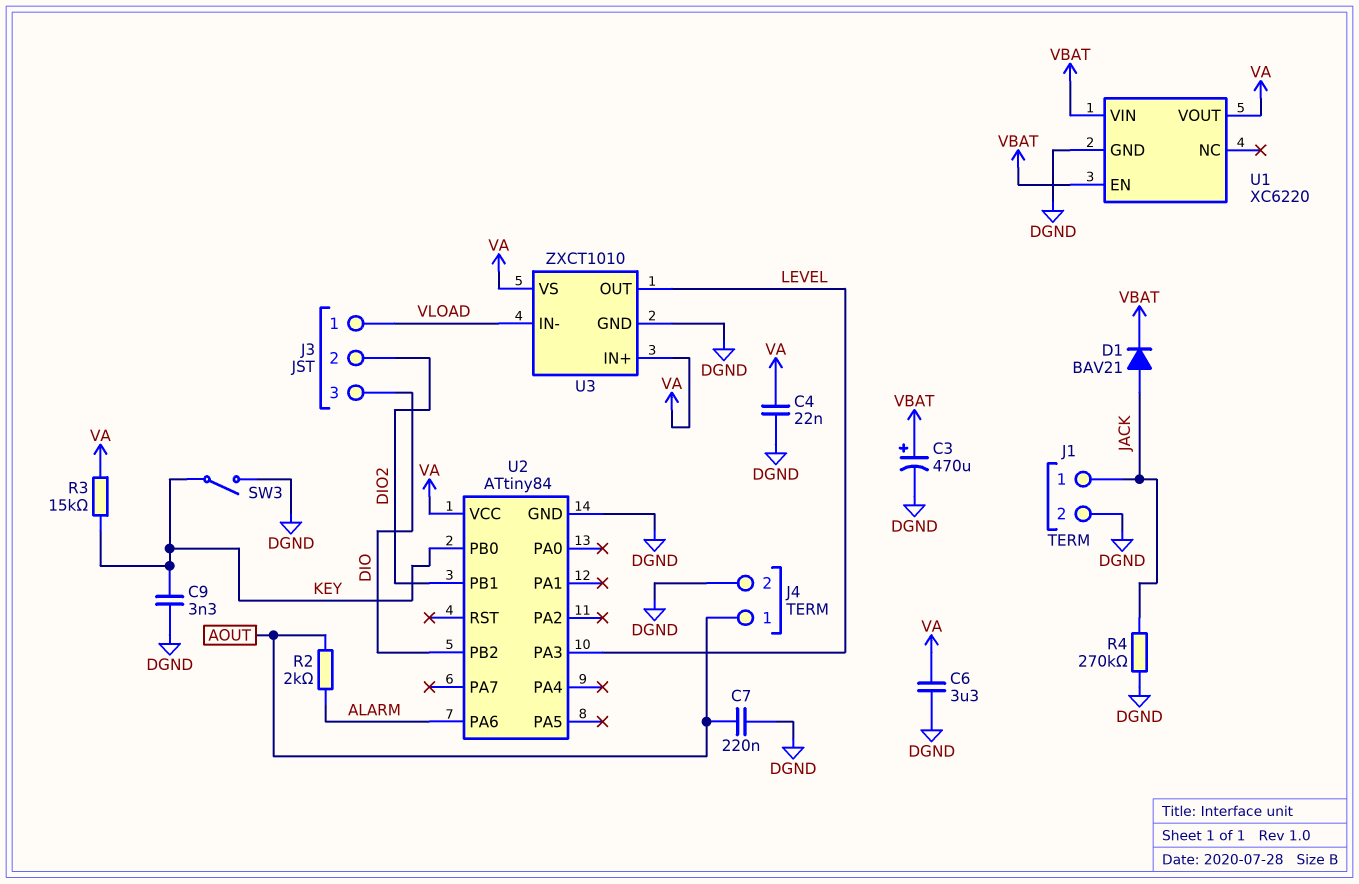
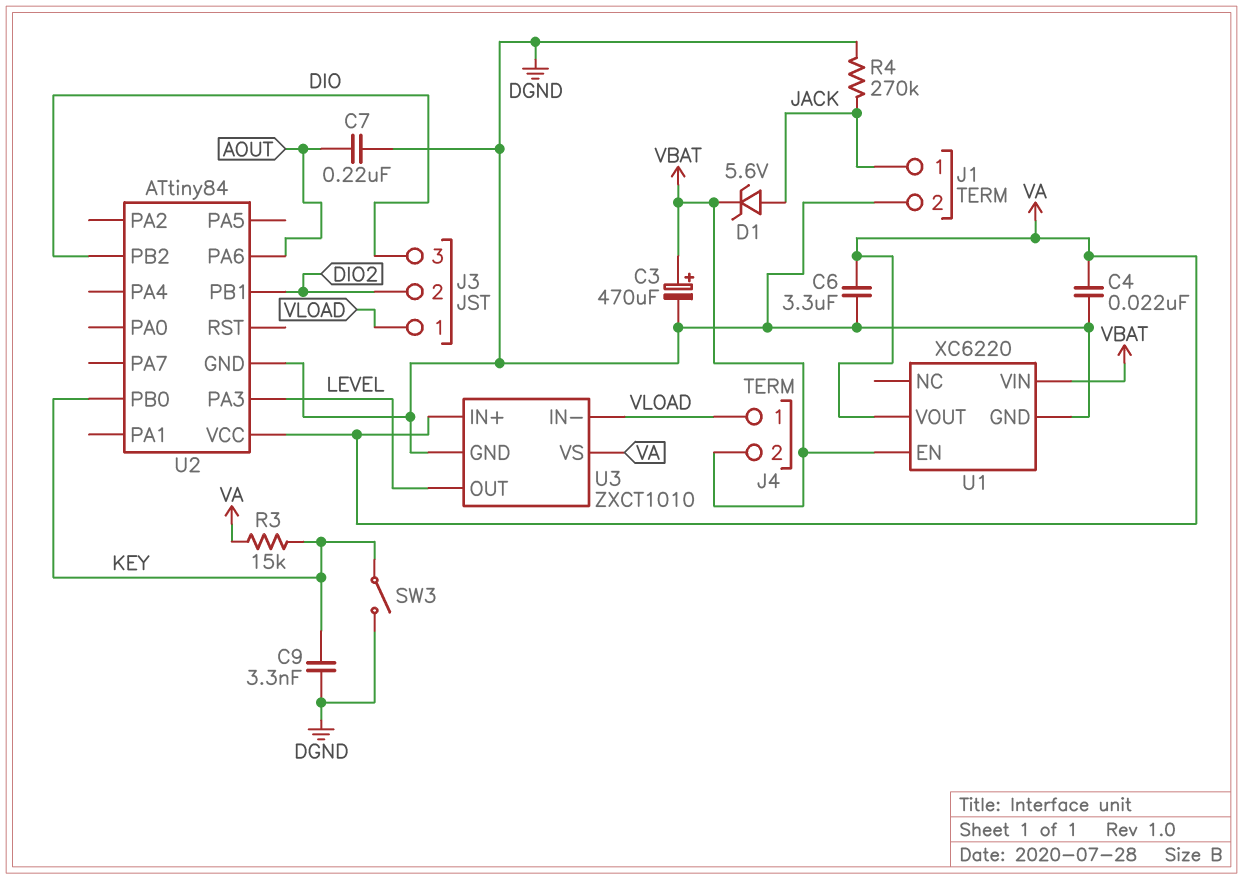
D1: diode BAV21 (A JACK, K VBAT) -> zener 5.6V (A JACK, K VBAT)
J4 pin 1: AOUT -> VLOAD
J4 pin 2: DGND -> VBAT
R2: 2k (ALARM, AOUT) -> none
U2 pin PA6: ALARM -> AOUT

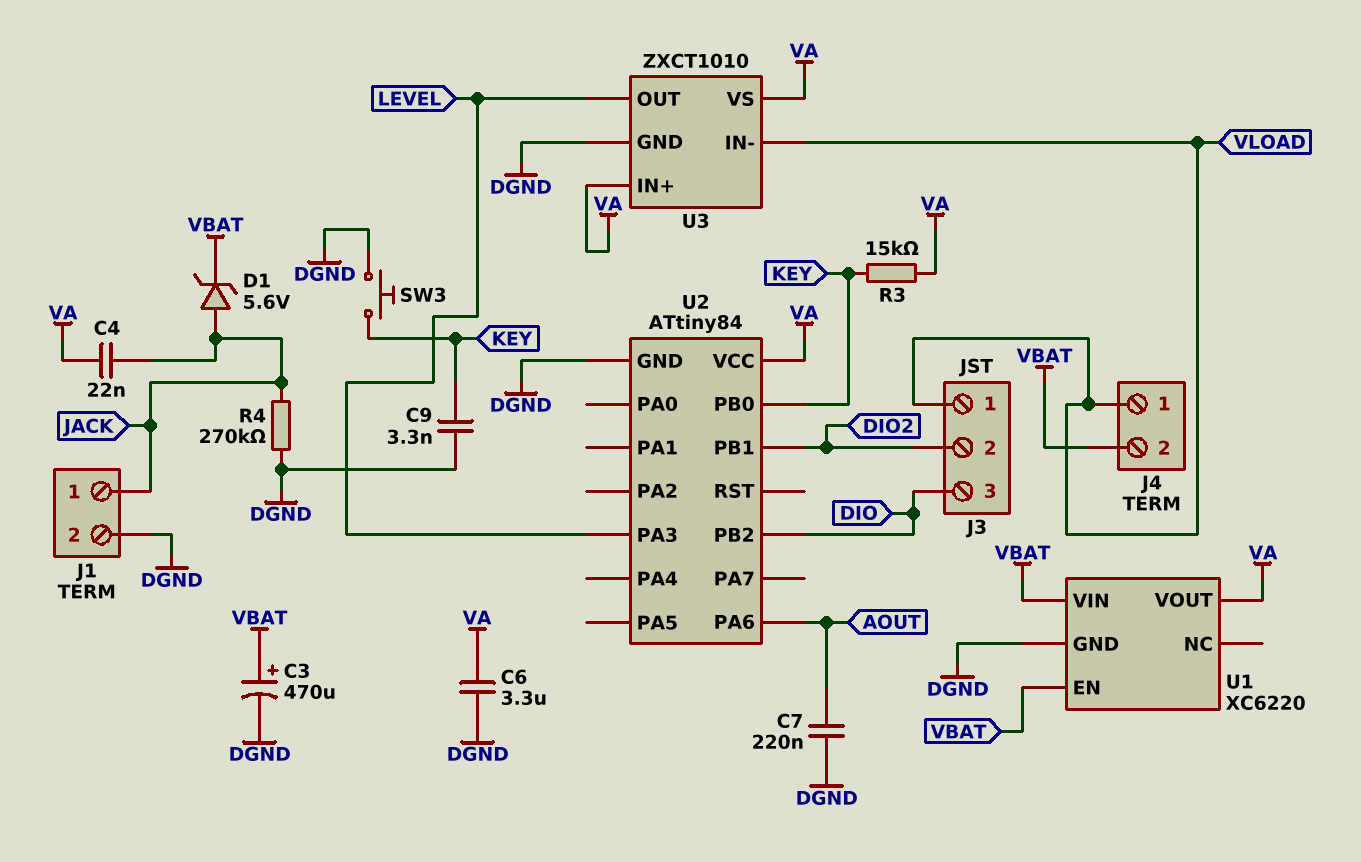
C4: 22nF (DGND, VA) -> 22nF (JACK, VA)
SW3: switch (DGND, KEY) -> button (DGND, KEY)

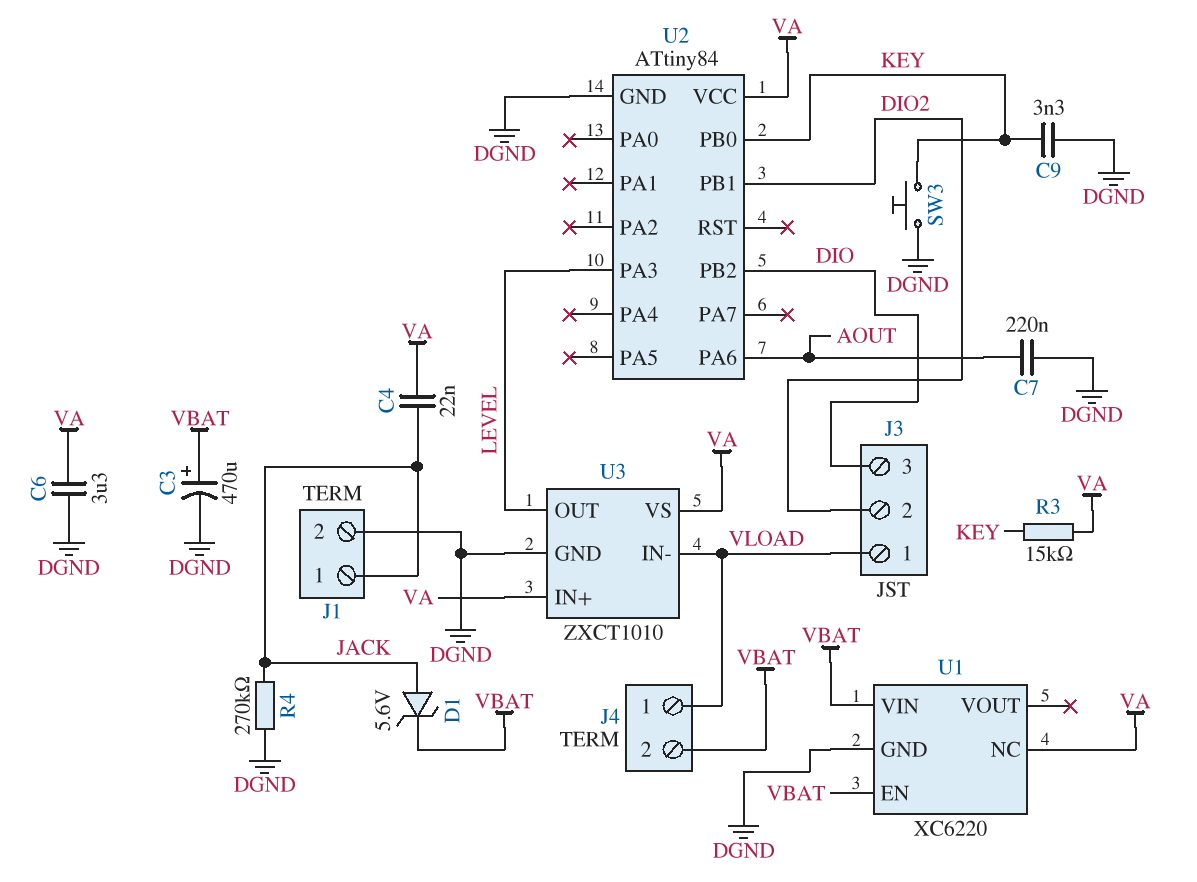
U1 pin NC: none -> VA
U1 pin VOUT: VA -> none

